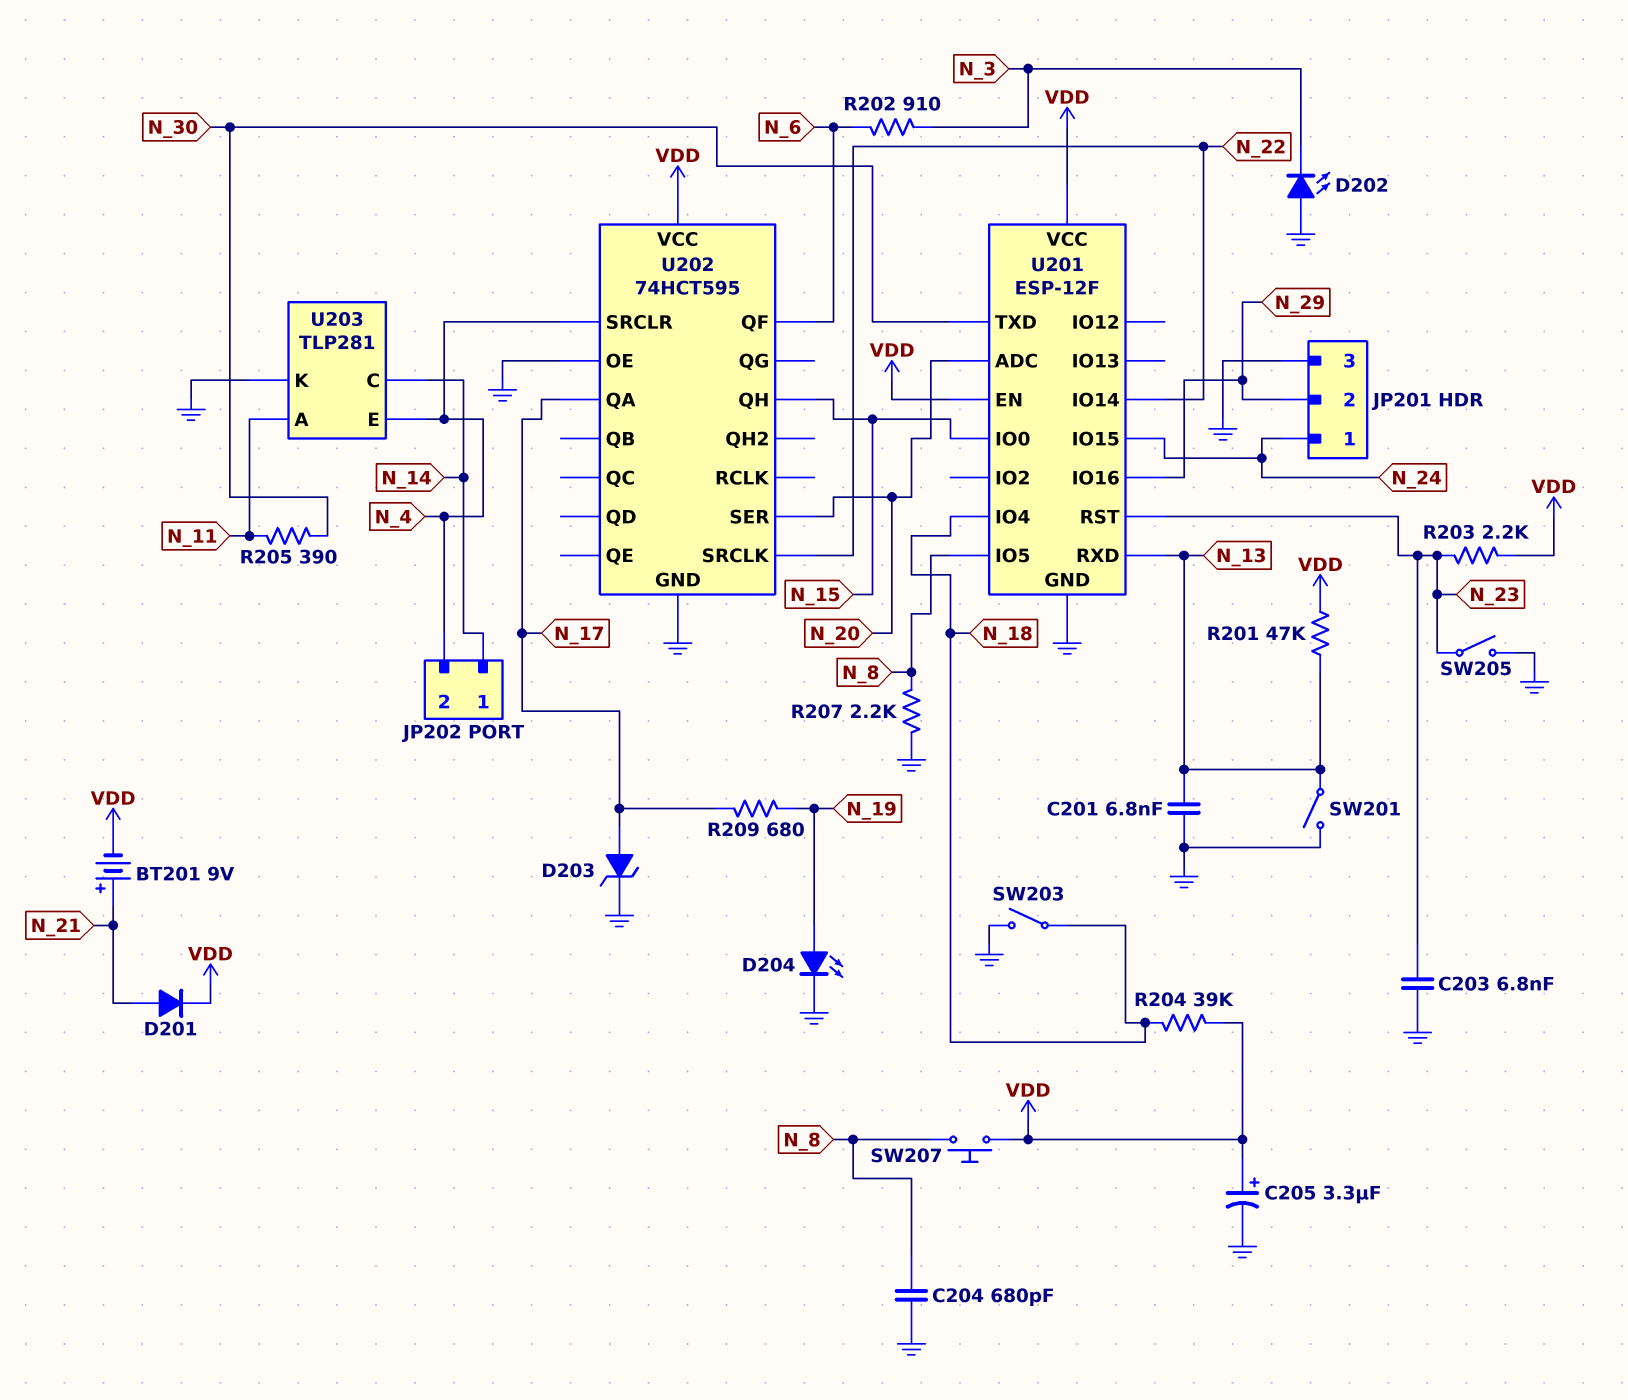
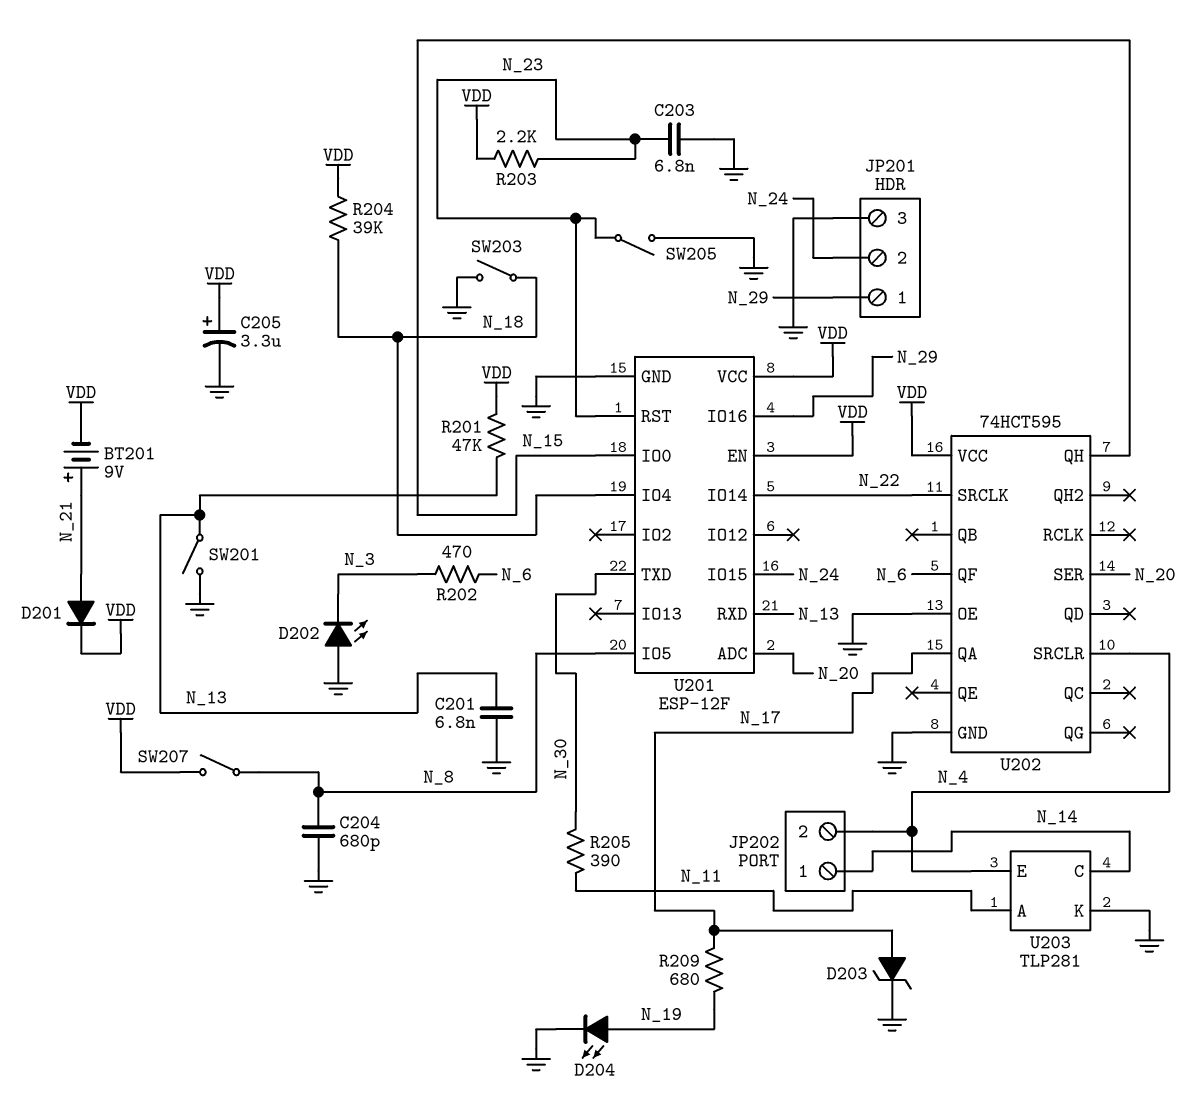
JP201 pin 1: N_24 -> N_29
JP201 pin 2: N_29 -> N_24
R202: 910 (N_3, N_6) -> 470 (N_3, N_6)
R207: 2.2k (GND, N_8) -> none
SW207: button (N_8, VDD) -> switch (N_8, VDD)

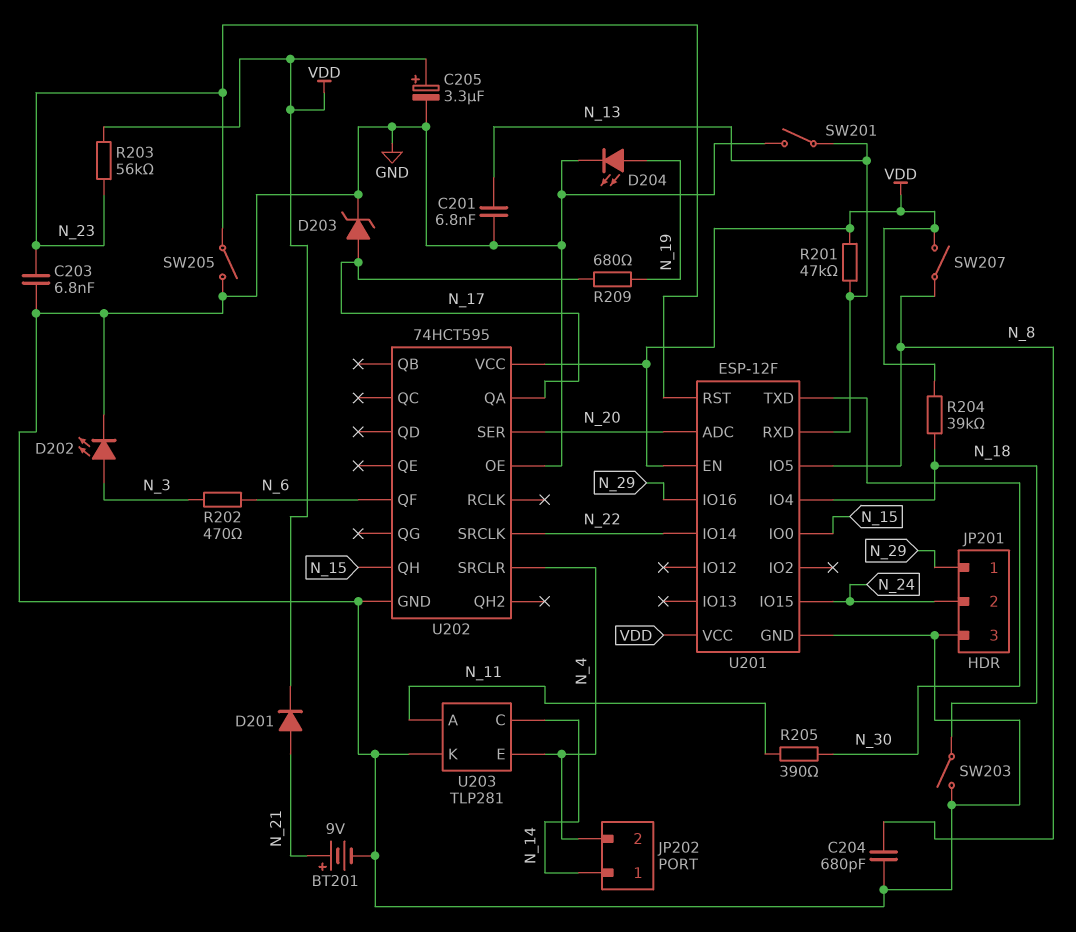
BT201: 9V (plus N_21, minus VDD) -> 9V (plus N_21, minus GND)
D202: LED (A GND, K N_3) -> LED (A N_3, K GND)
R203: 2.2k (N_23, VDD) -> 56k (N_23, VDD)

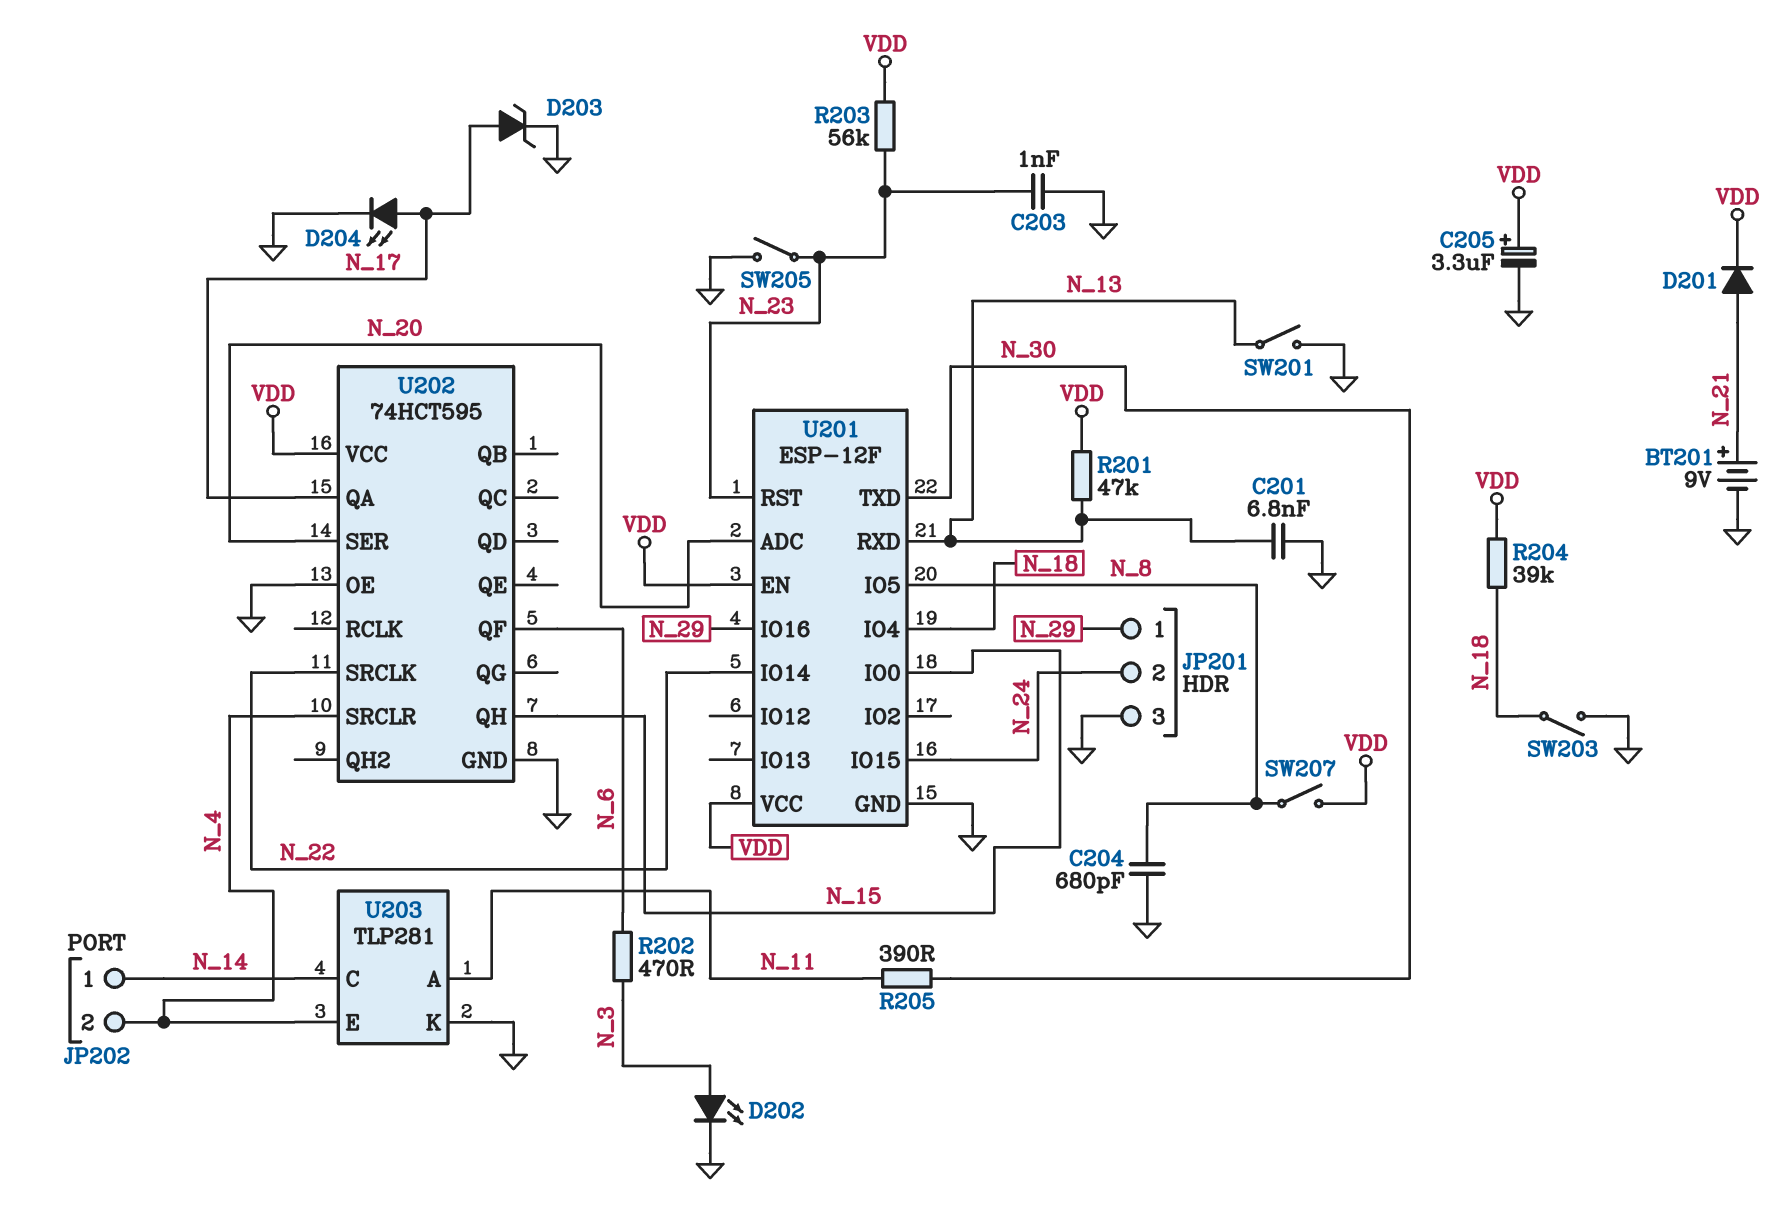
C203: 6.8nF (GND, N_23) -> 1nF (GND, N_23)
D204: LED (A N_19, K GND) -> LED (A N_17, K GND)
R209: 680 (N_17, N_19) -> none

